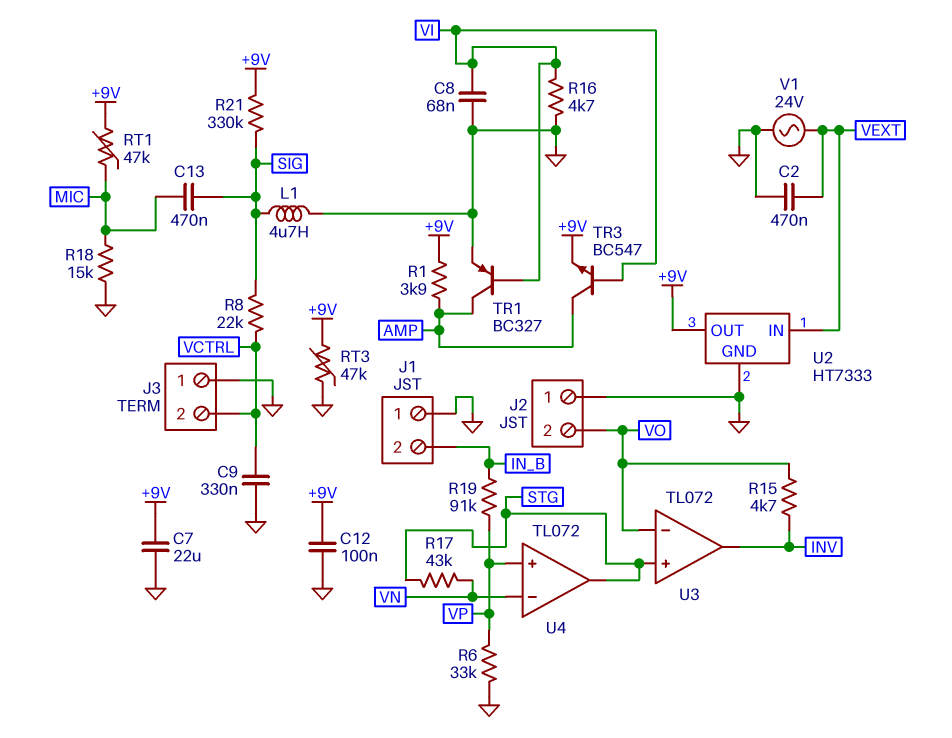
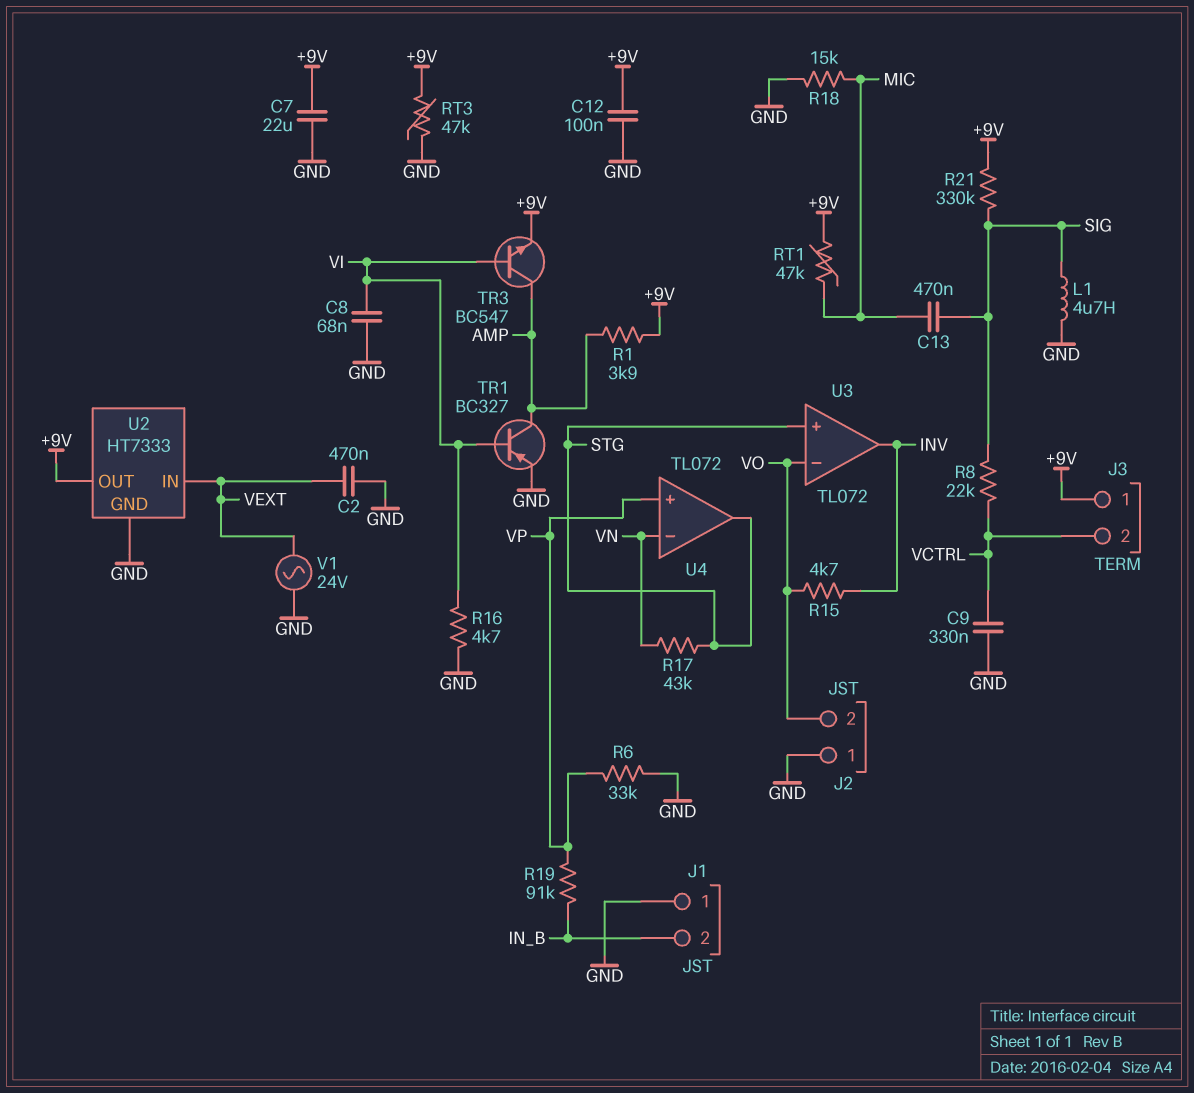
J3 pin 1: GND -> +9V

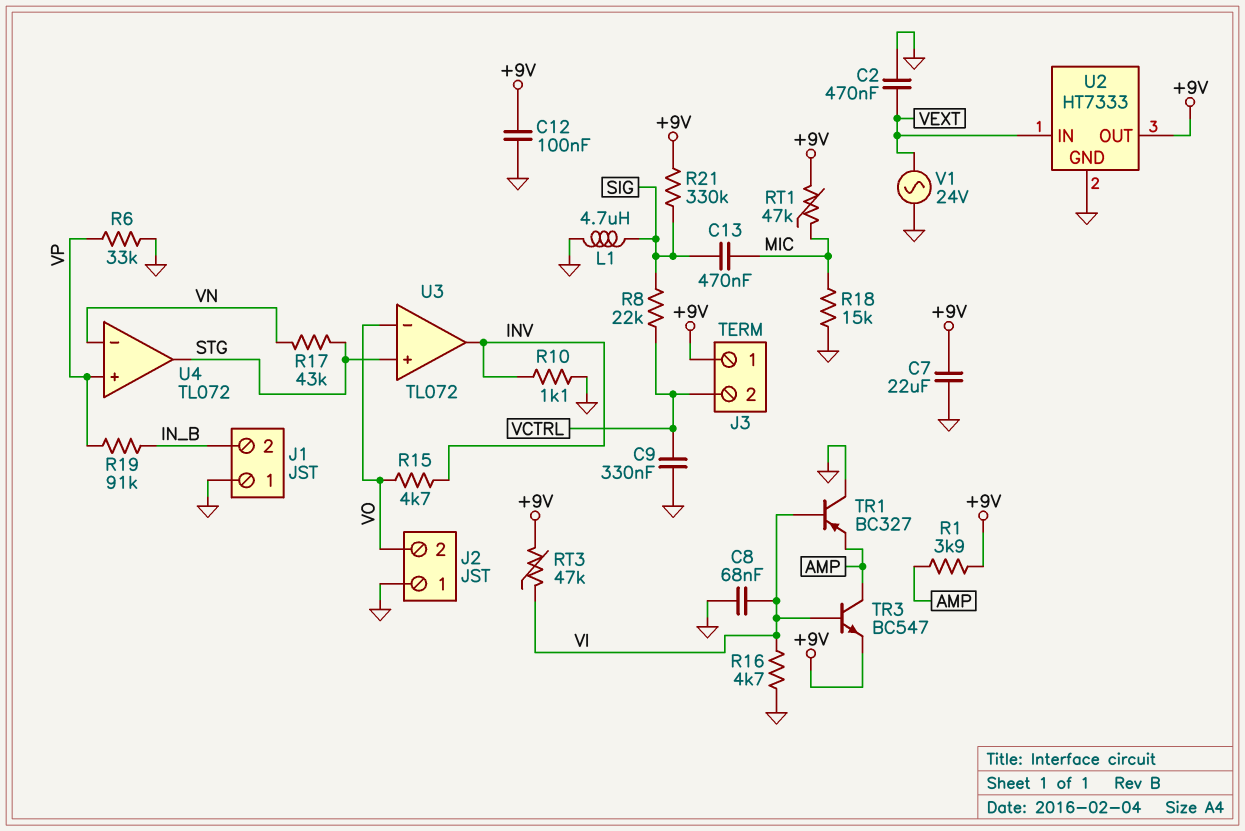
R10: none -> 1.1k (GND, INV)
RT3: 47k (+9V, GND) -> 47k (+9V, VI)
TR1: PNP BC327 (B VI, C AMP, E GND) -> PNP BC327 (B VI, C GND, E AMP)

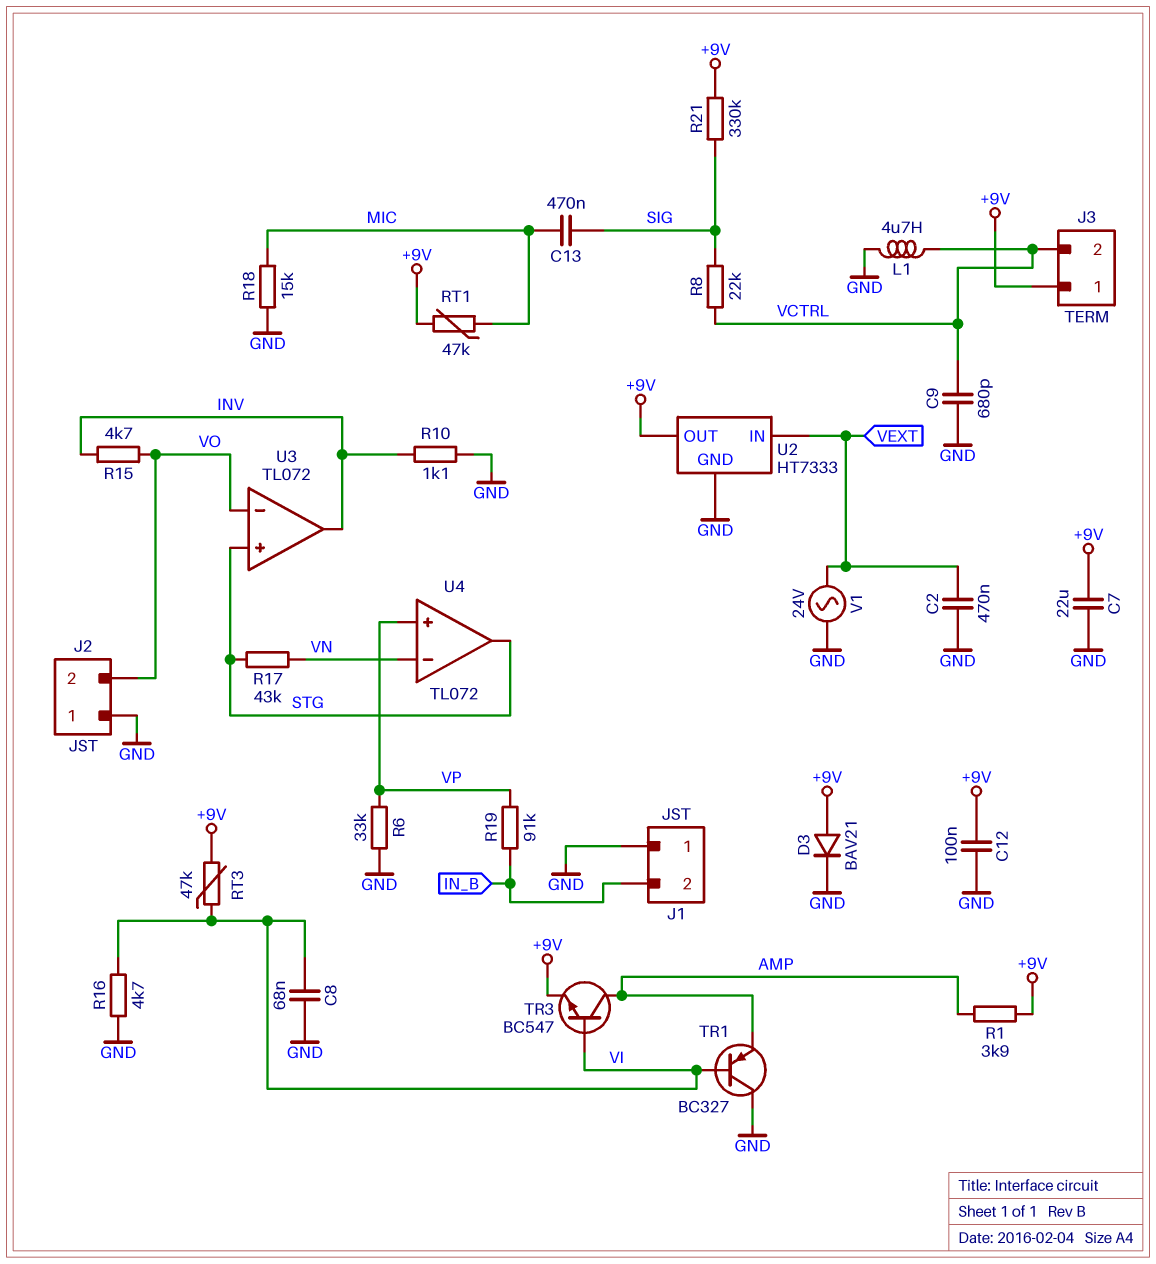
C9: 330nF (GND, VCTRL) -> 680pF (GND, VCTRL)
D3: none -> diode BAV21 (A +9V, K GND)
L1: 4.7uH (GND, SIG) -> 4.7uH (GND, VCTRL)

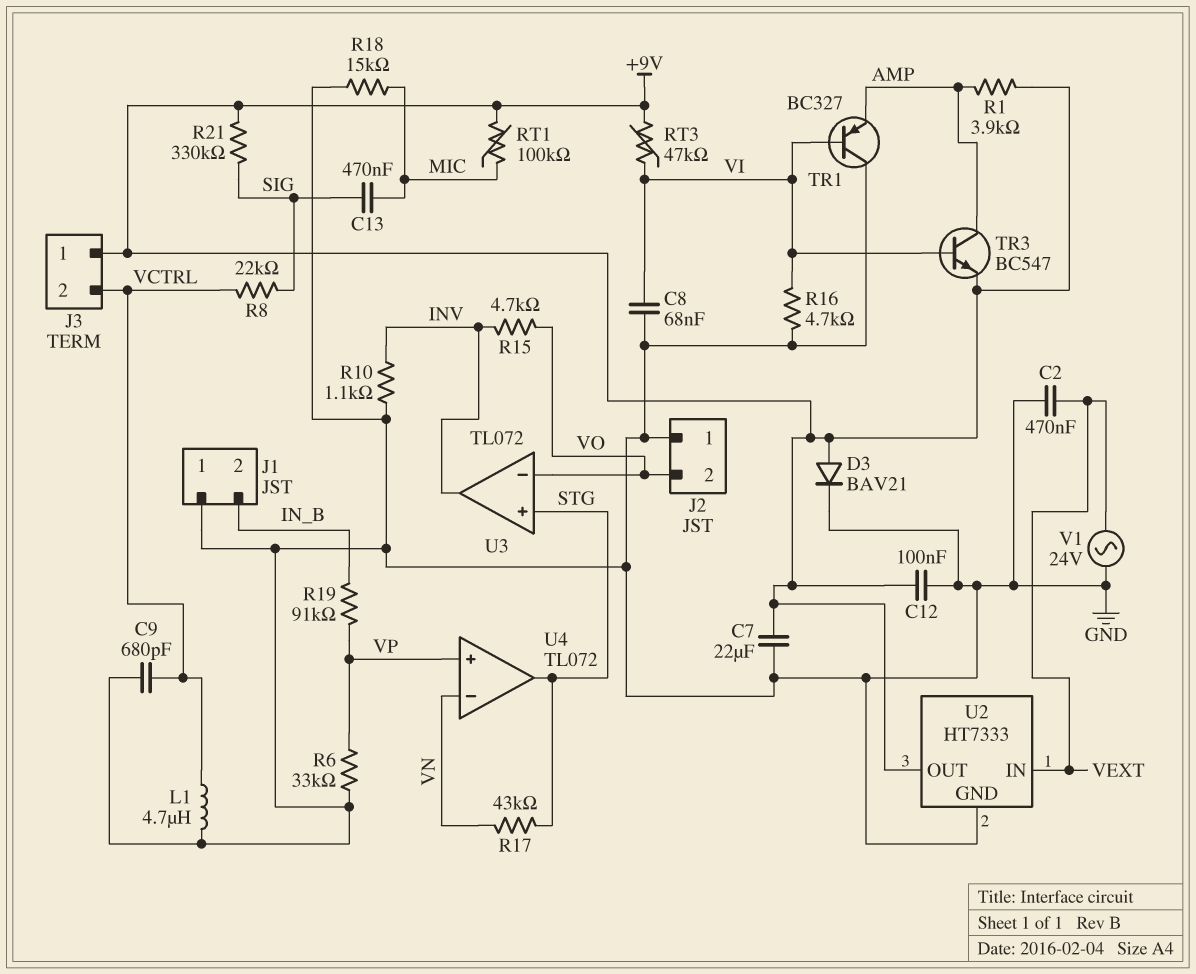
RT1: 47k (+9V, MIC) -> 100k (+9V, MIC)

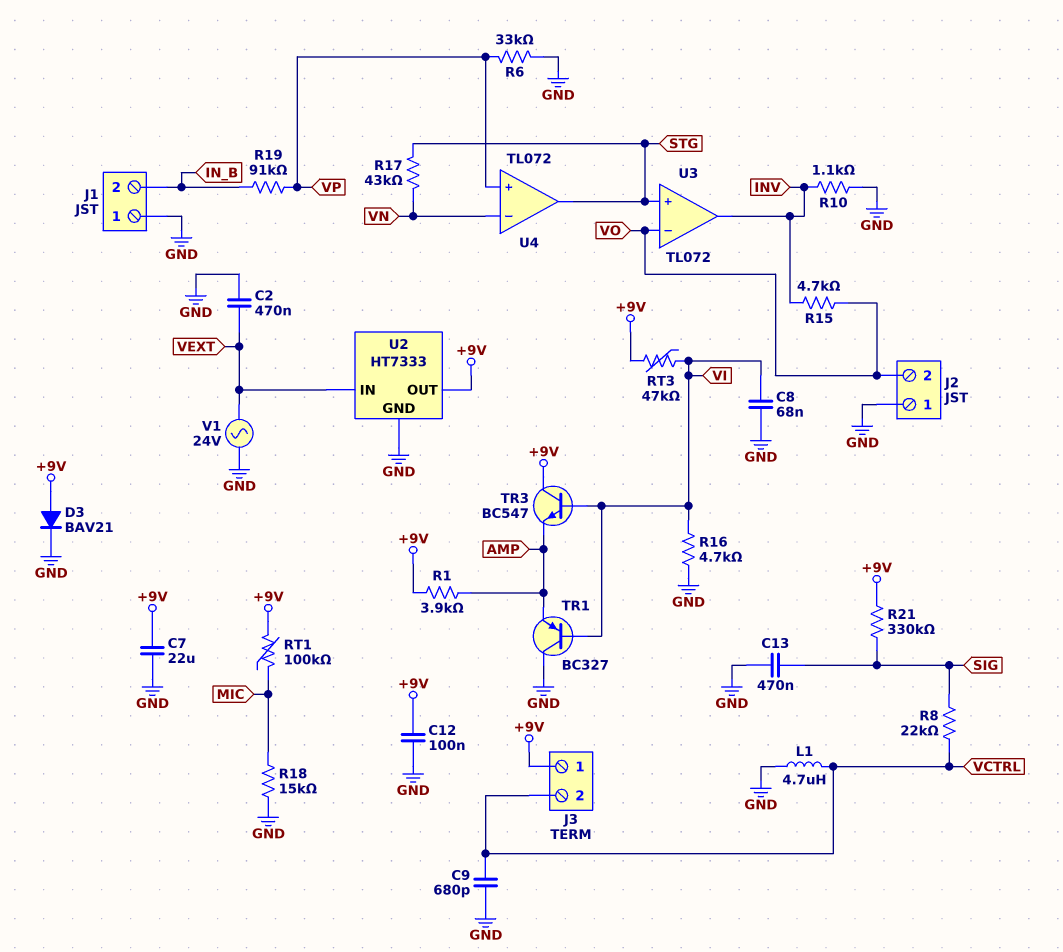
C13: 470nF (MIC, SIG) -> 470nF (GND, SIG)
TR3: NPN BC547 (B VI, C AMP, E +9V) -> NPN BC547 (B VI, C +9V, E AMP)

